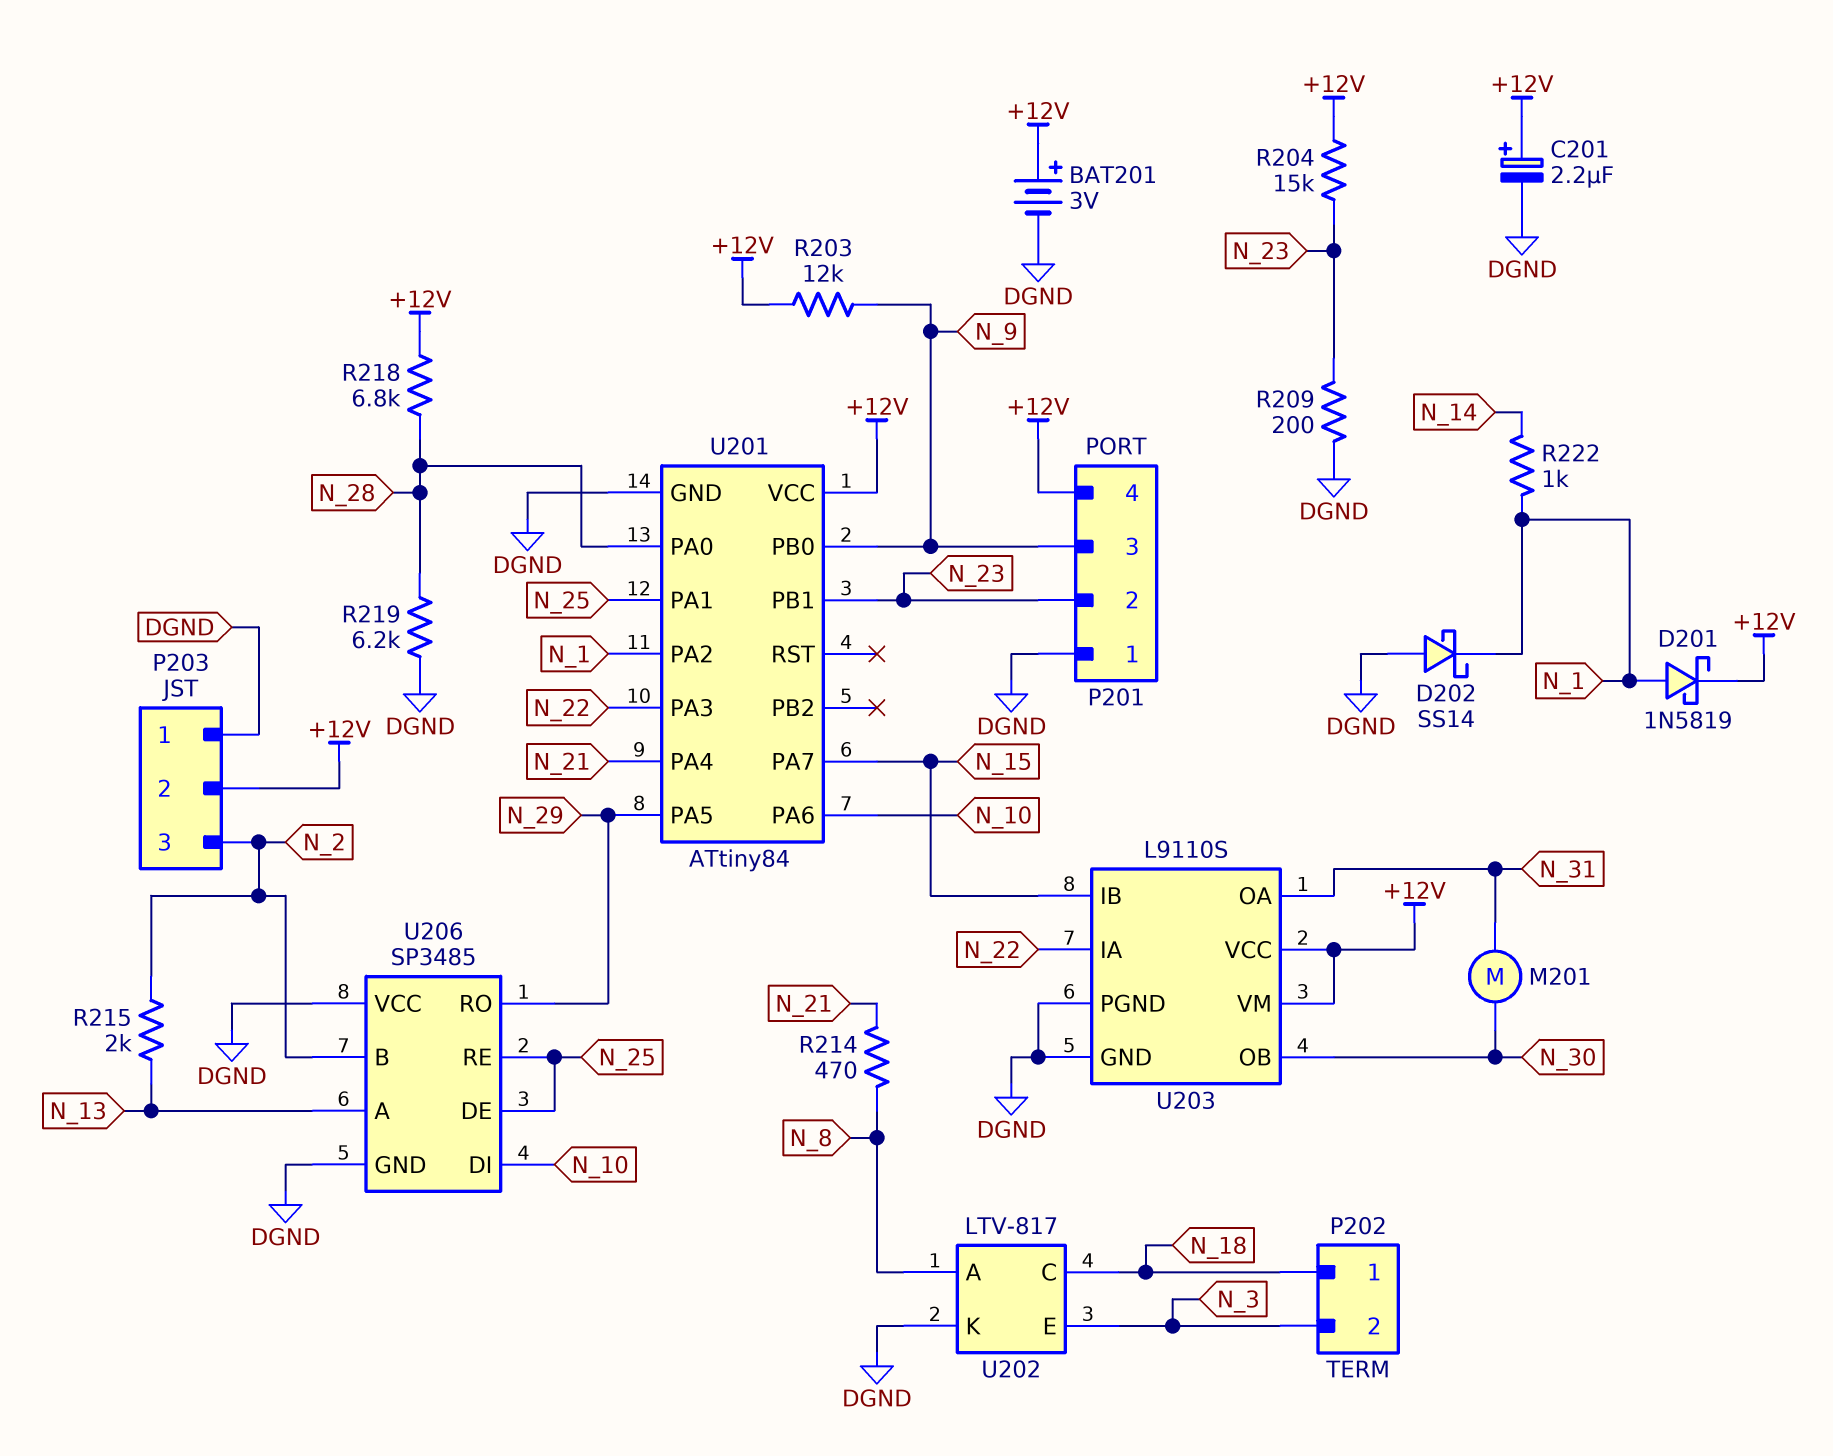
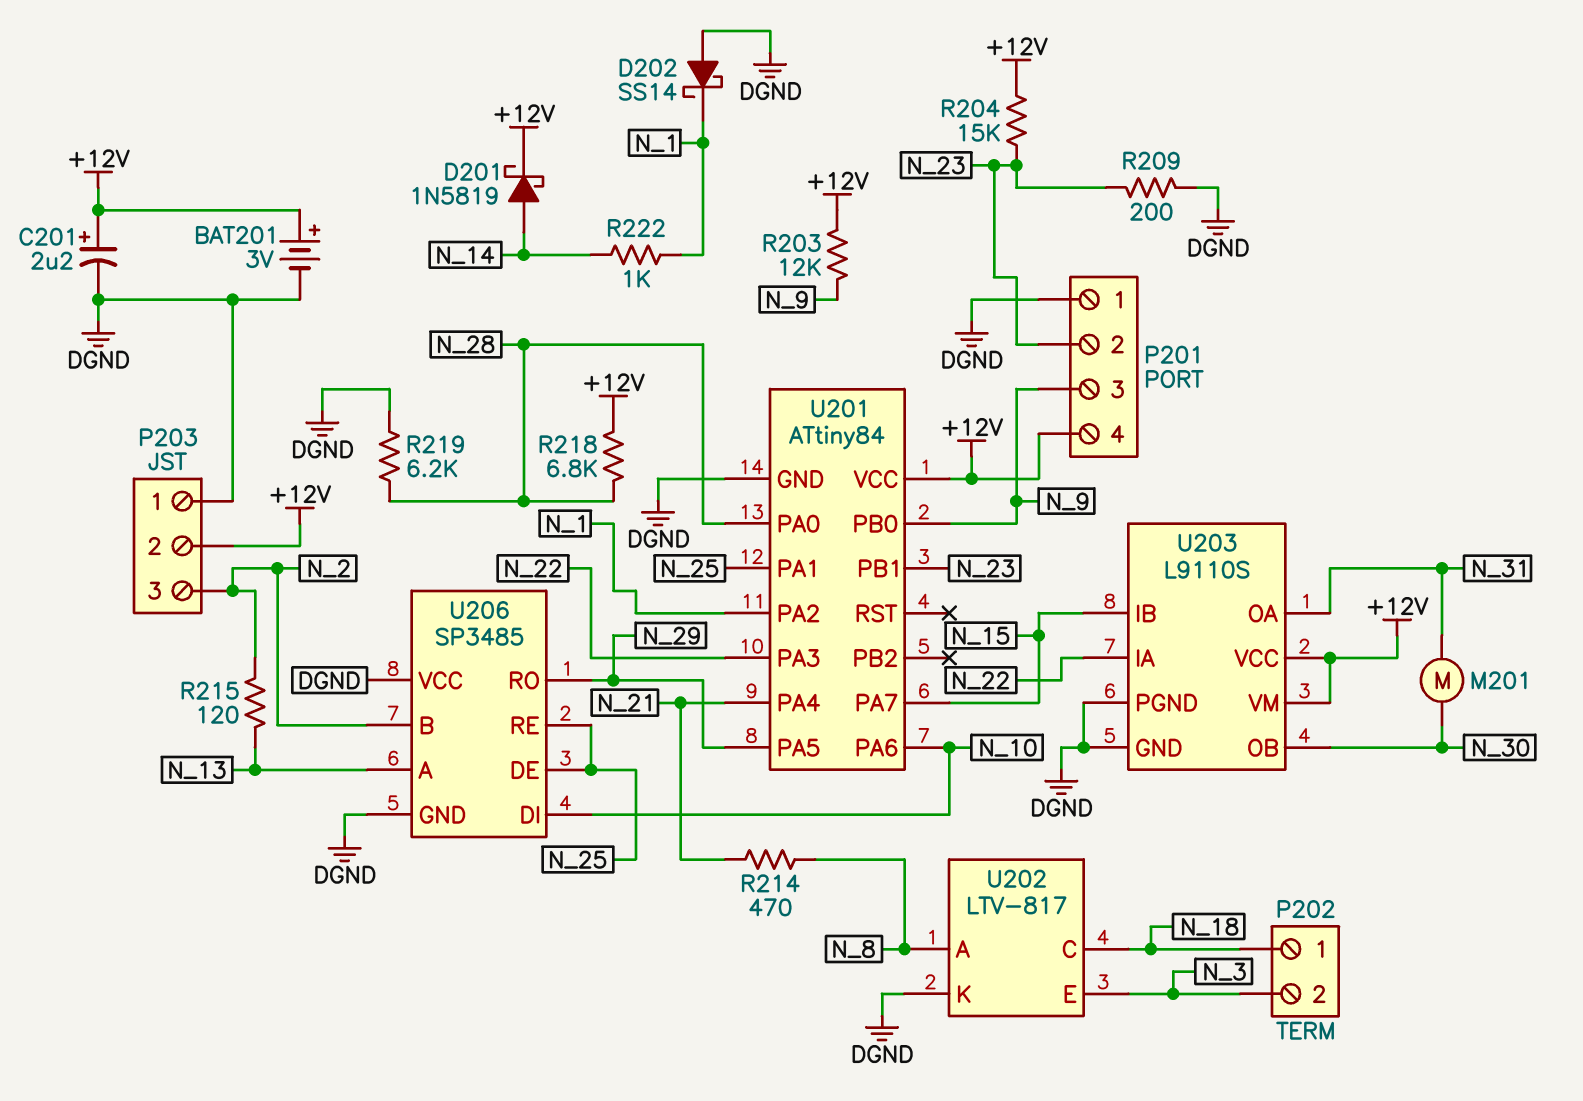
D201: schottky 1N5819 (A N_1, K +12V) -> schottky 1N5819 (A N_14, K +12V)
R215: 2k (N_2, N_13) -> 120 (N_2, N_13)

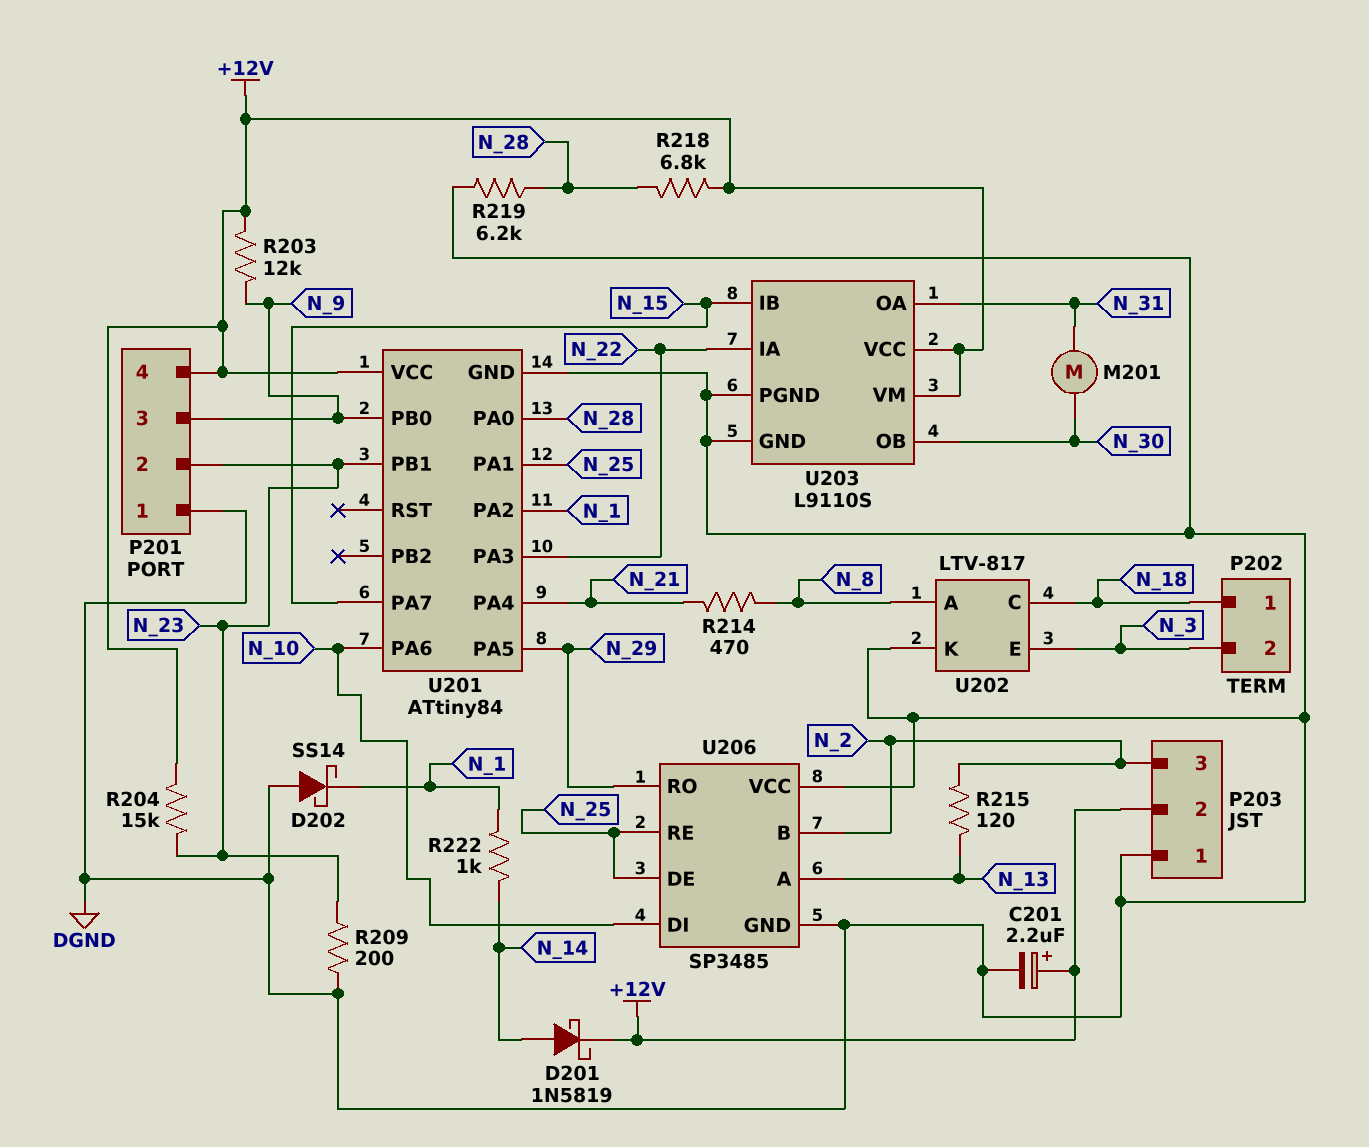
BAT201: 3V (plus +12V, minus DGND) -> none

